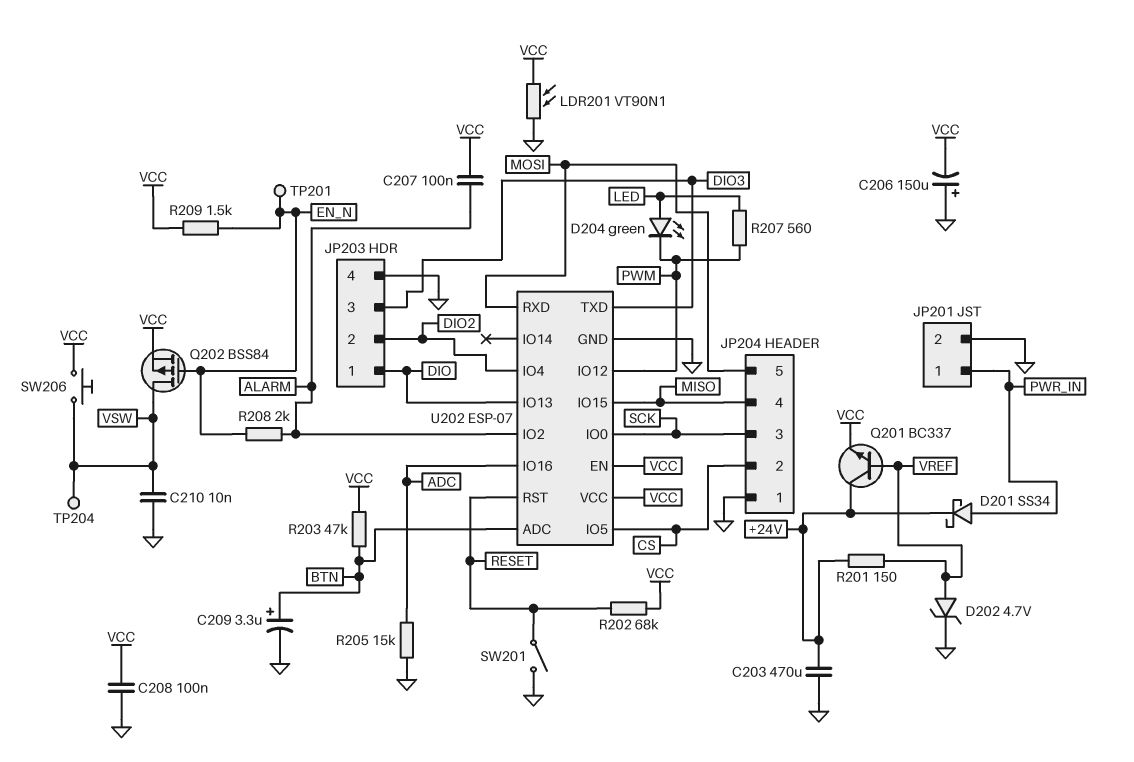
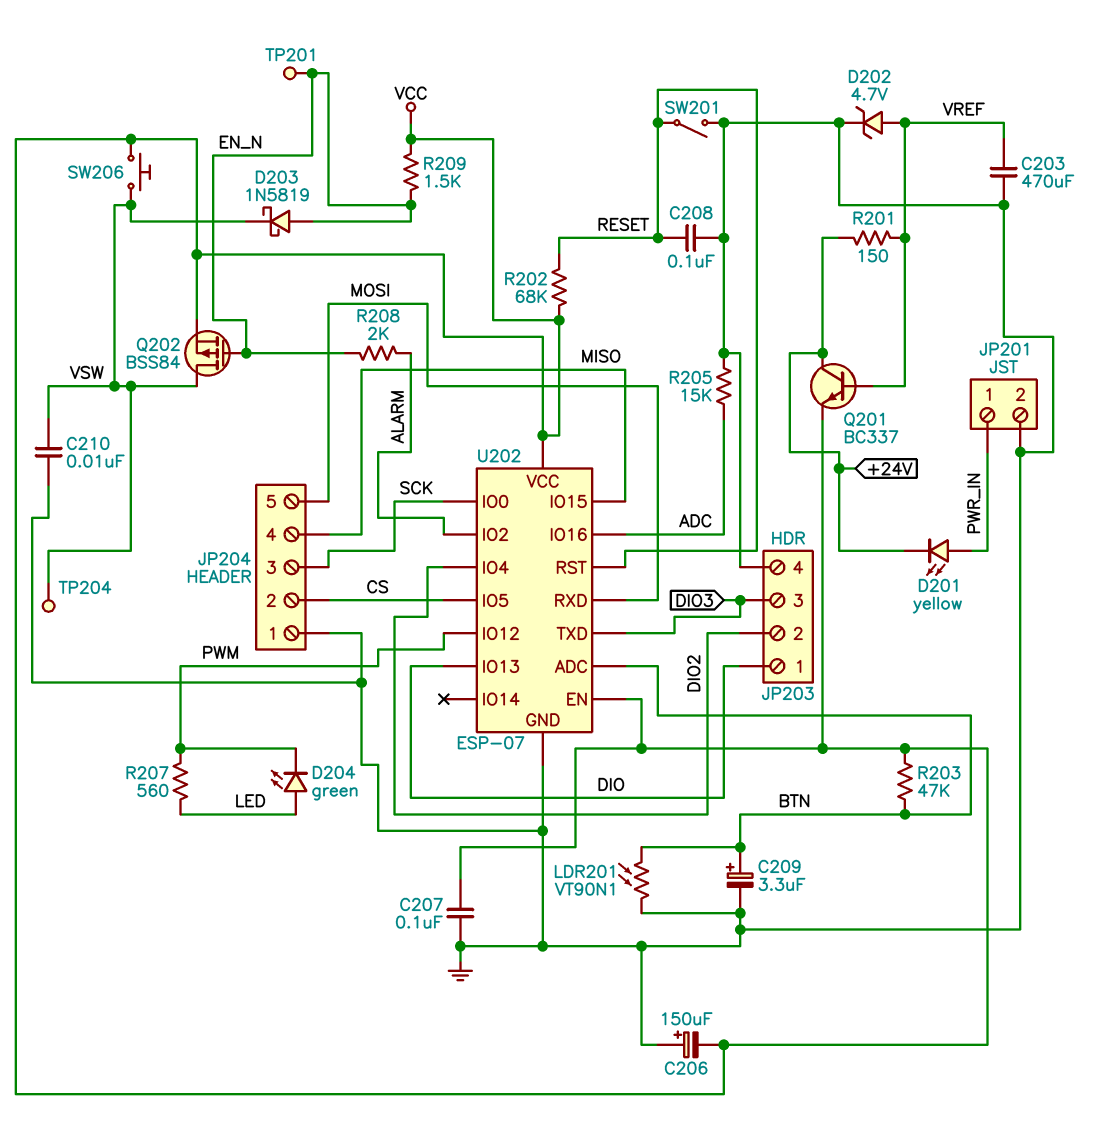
C203: 470uF (+24V, GND) -> 470uF (GND, VREF)
C207: 100nF (ALARM, VCC) -> 100nF (GND, VCC)
C208: 100nF (GND, VCC) -> 100nF (GND, RESET)
D201: schottky SS34 (A PWR_IN, K +24V) -> LED yellow (A PWR_IN, K +24V)
D203: none -> schottky 1N5819 (A EN_N, K VSW)
LDR201: VT90N1 (GND, VCC) -> VT90N1 (BTN, GND)

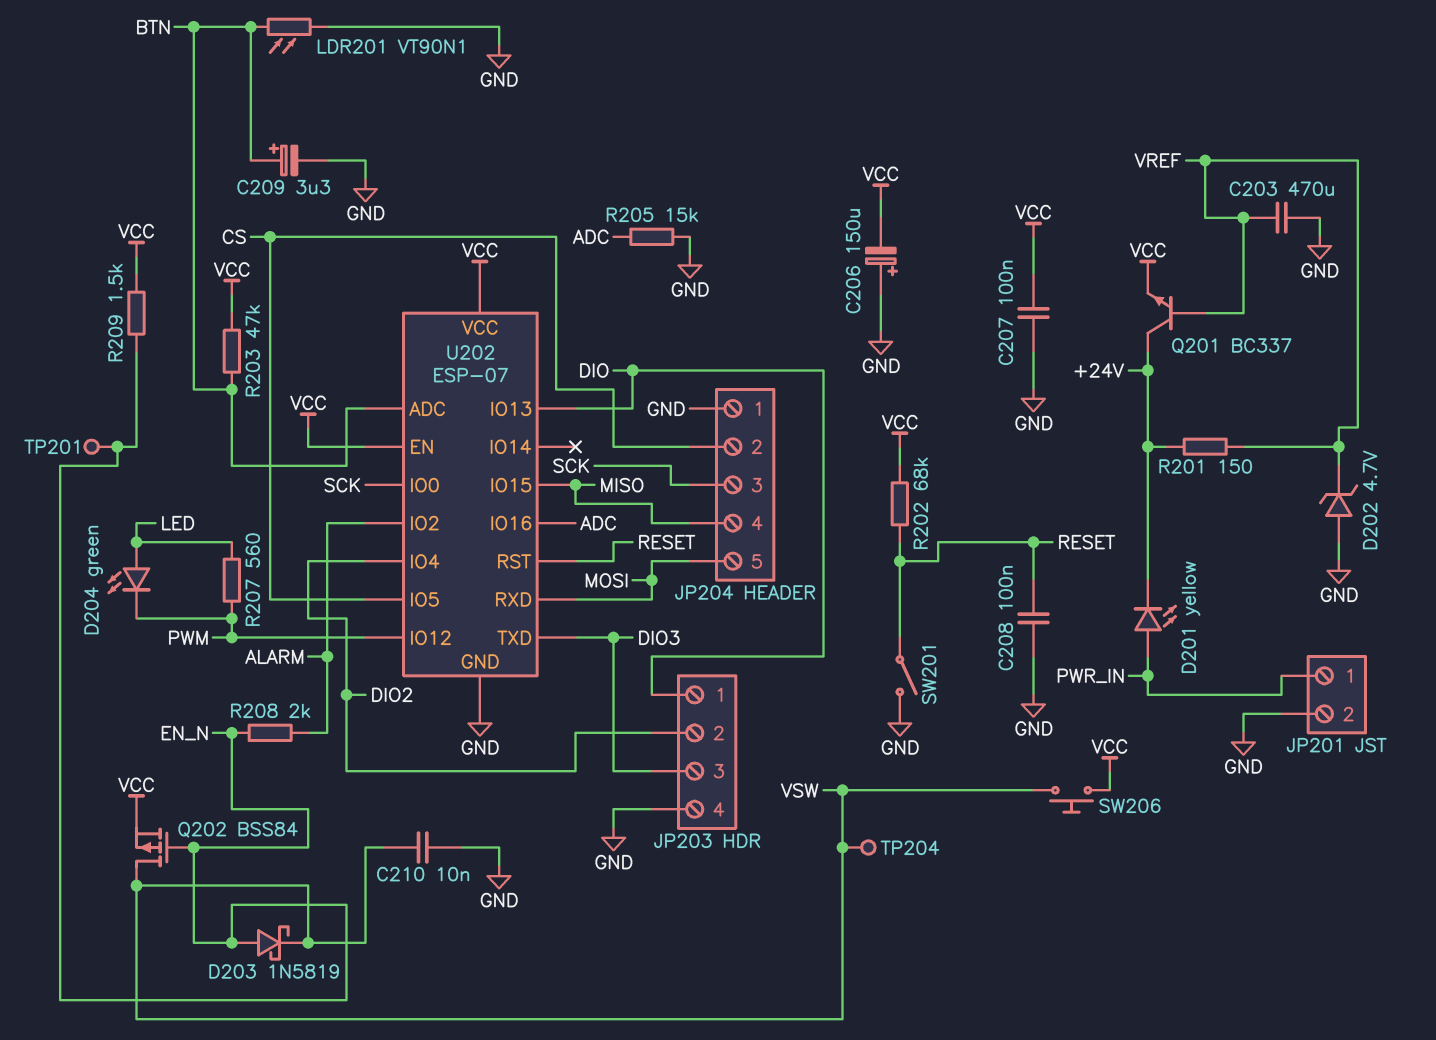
D202: zener 4.7V (A VREF, K GND) -> zener 4.7V (A GND, K VREF)

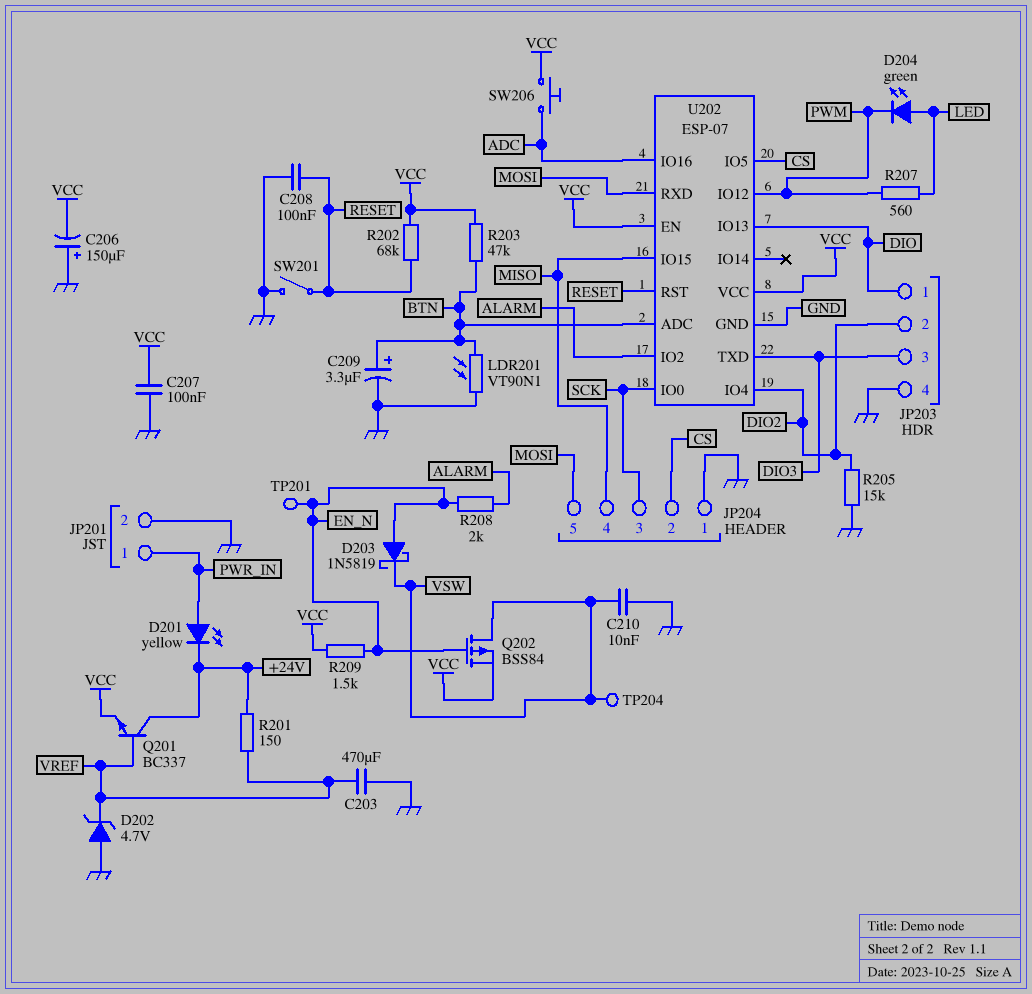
R205: 15k (ADC, GND) -> 15k (DIO2, GND)
SW206: button (VCC, VSW) -> button (ADC, VCC)

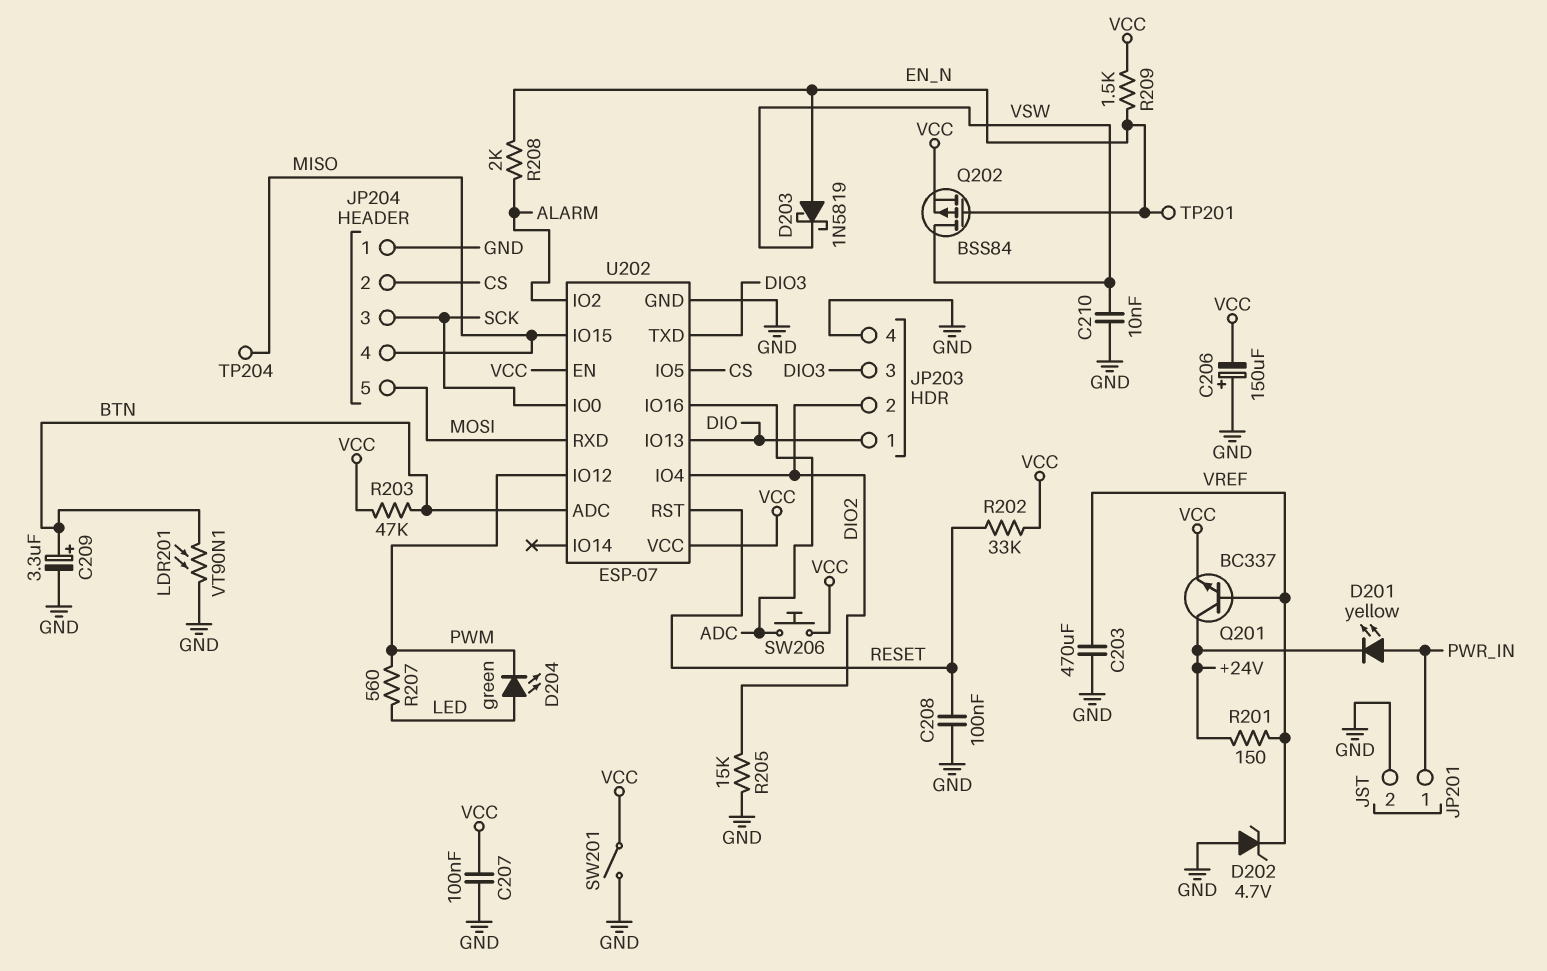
R202: 68k (RESET, VCC) -> 33k (RESET, VCC)
SW201: switch (GND, RESET) -> switch (GND, VCC)
TP204: test point (VSW) -> test point (MISO)

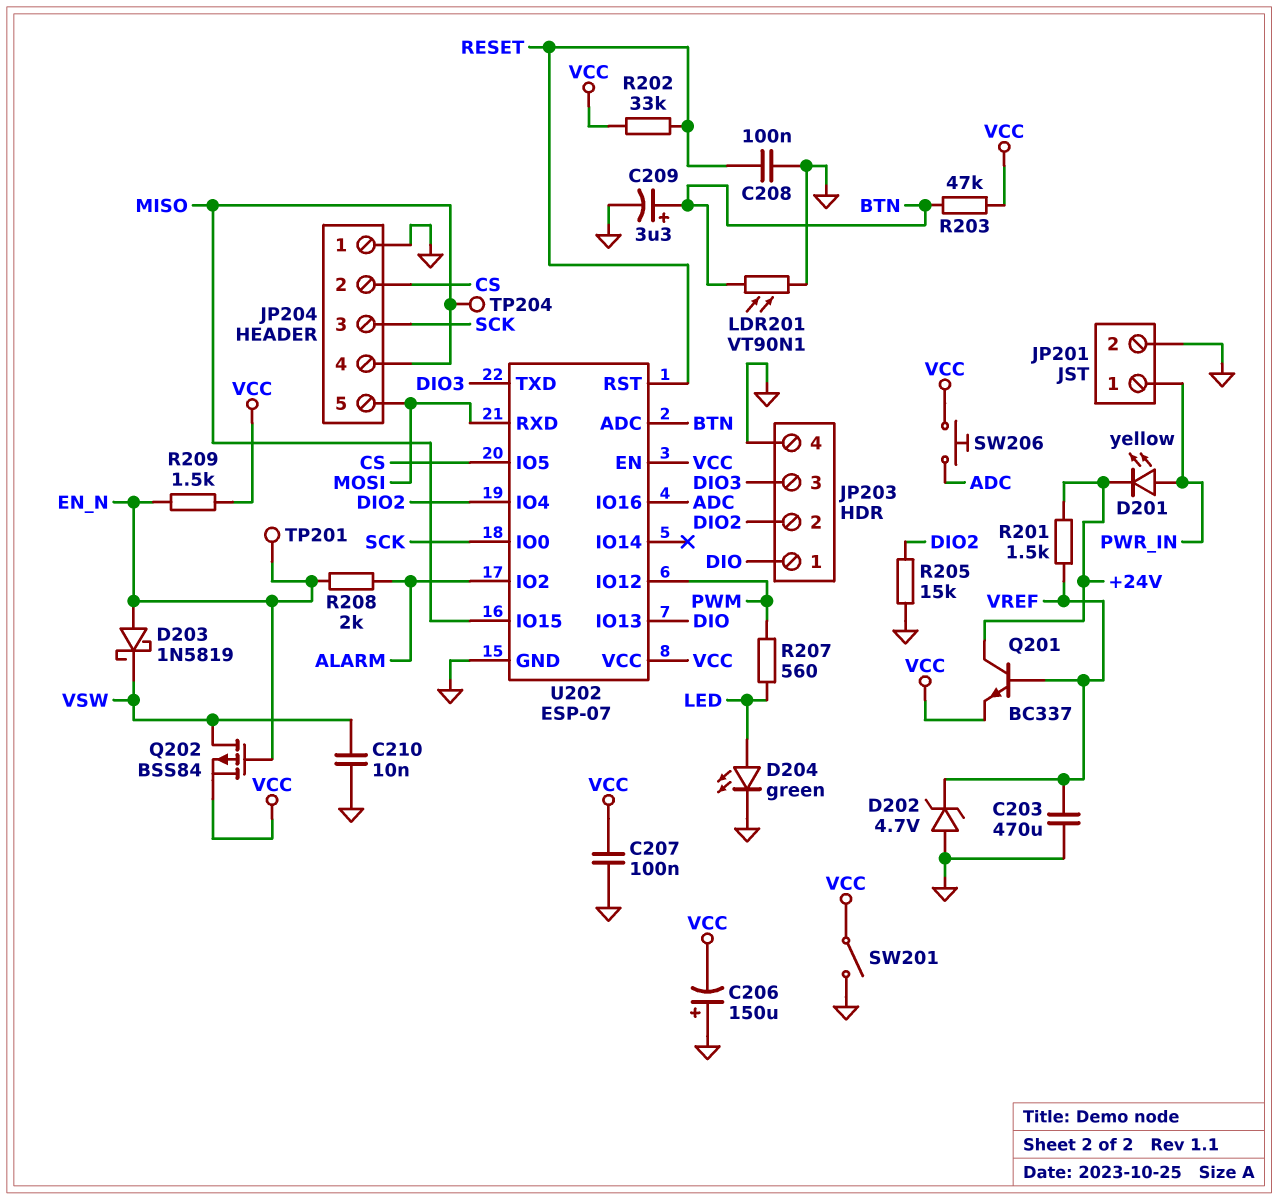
D204: LED green (A LED, K PWM) -> LED green (A LED, K GND)
R201: 150 (+24V, VREF) -> 1.5k (+24V, VREF)

